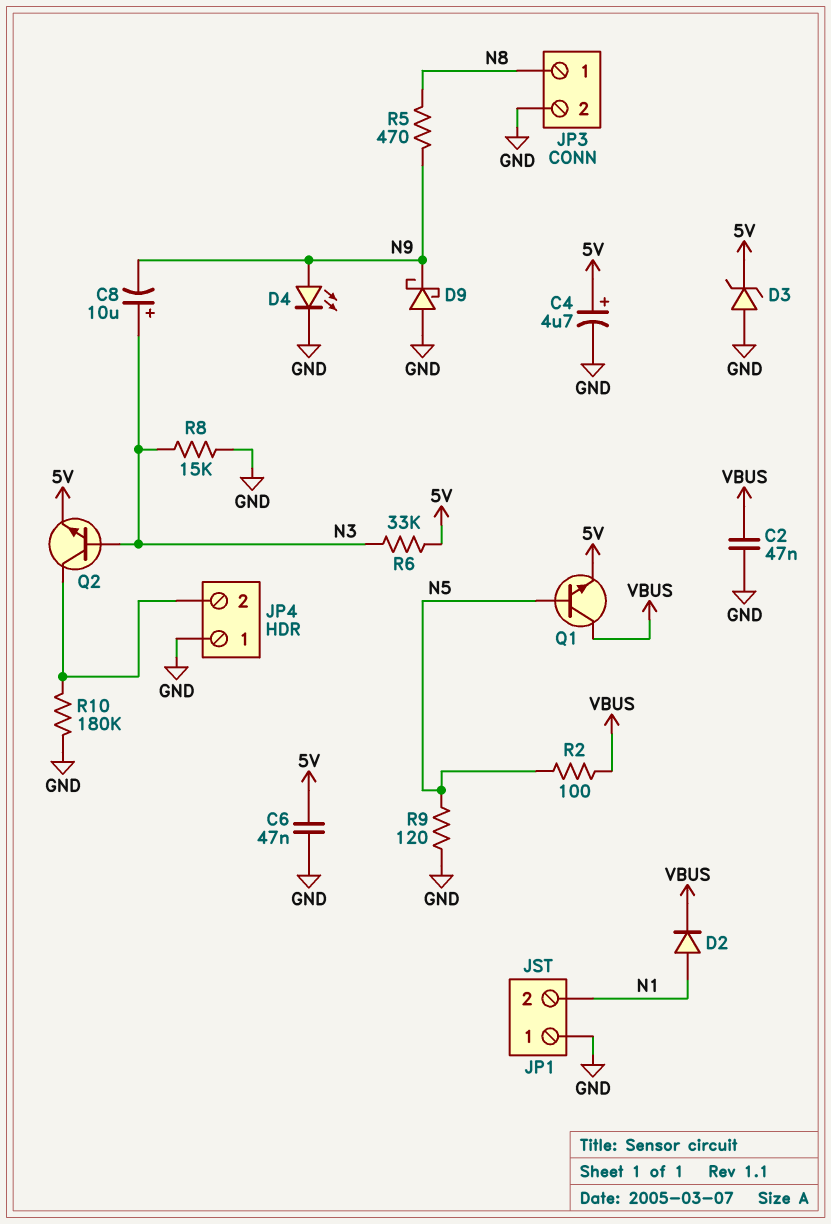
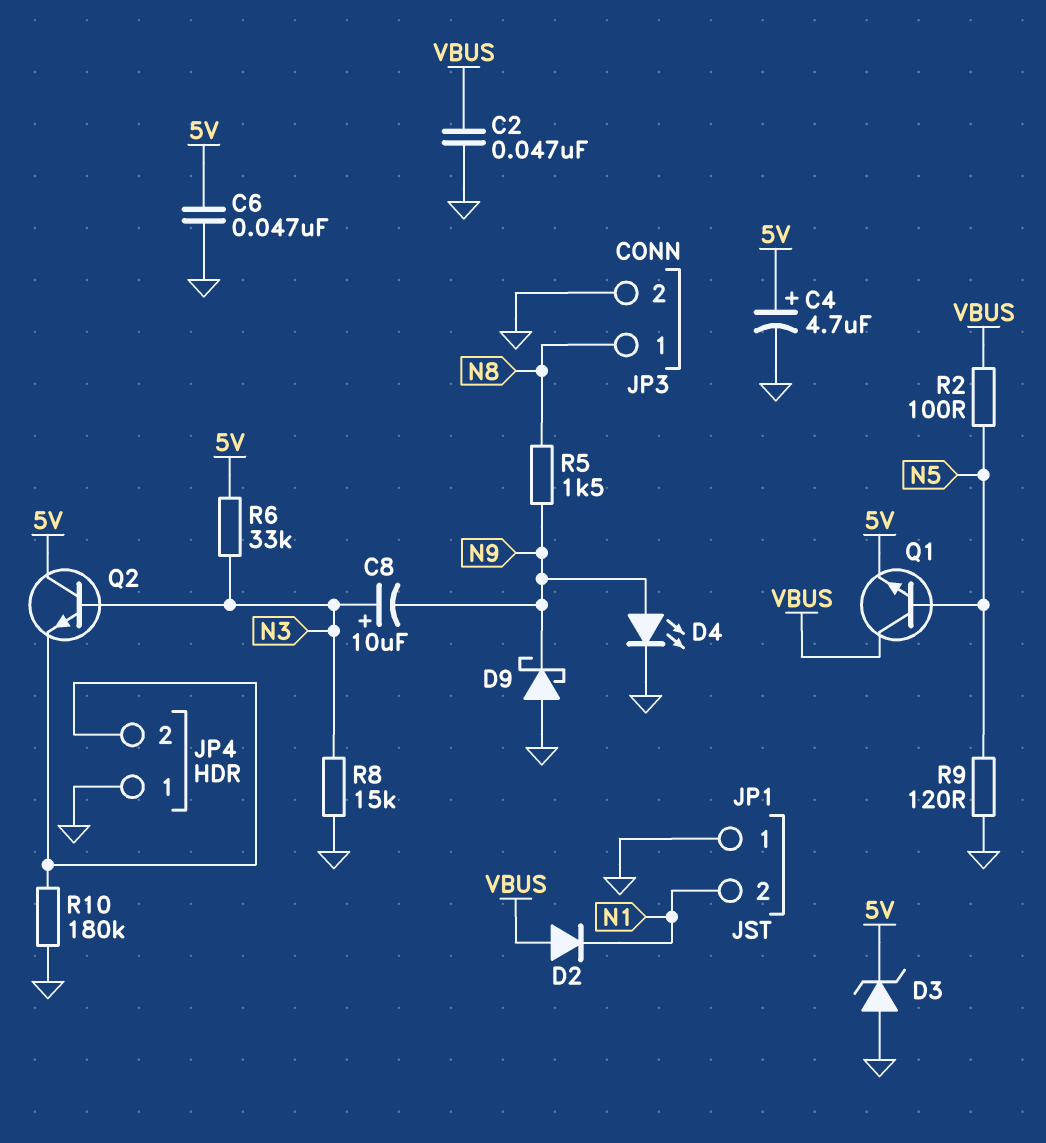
D2: diode (A N1, K VBUS) -> diode (A VBUS, K N1)
Q2: NPN (B N3, C JP4/2, E 5V) -> NPN (B N3, C 5V, E JP4/2)
R5: 470 (N8, N9) -> 1.5k (N8, N9)

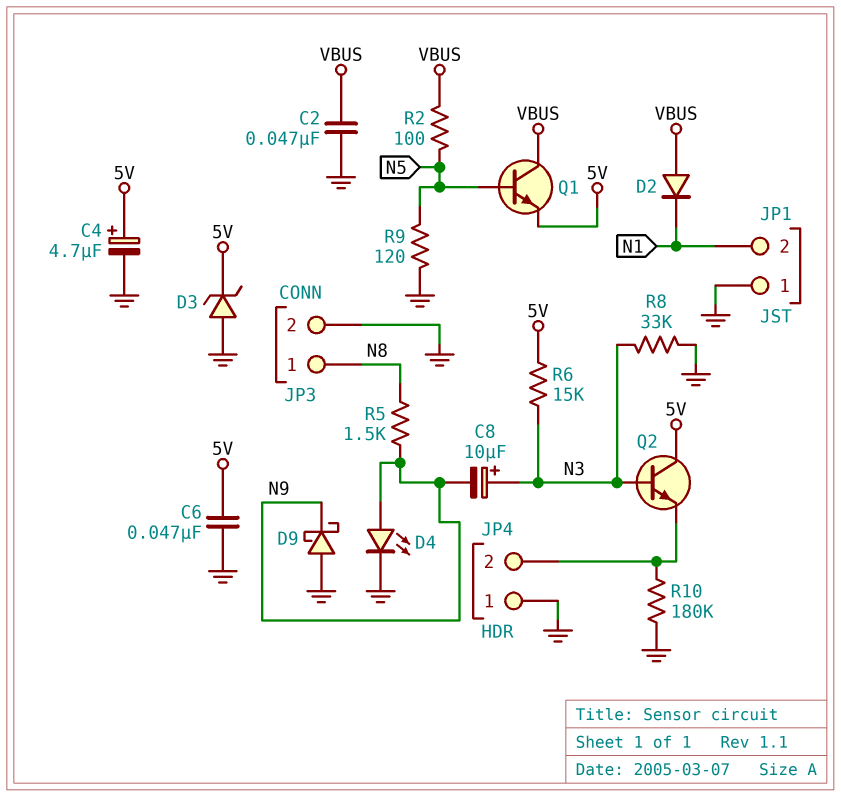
R6: 33k (5V, N3) -> 15k (5V, N3)
R8: 15k (GND, N3) -> 33k (GND, N3)

